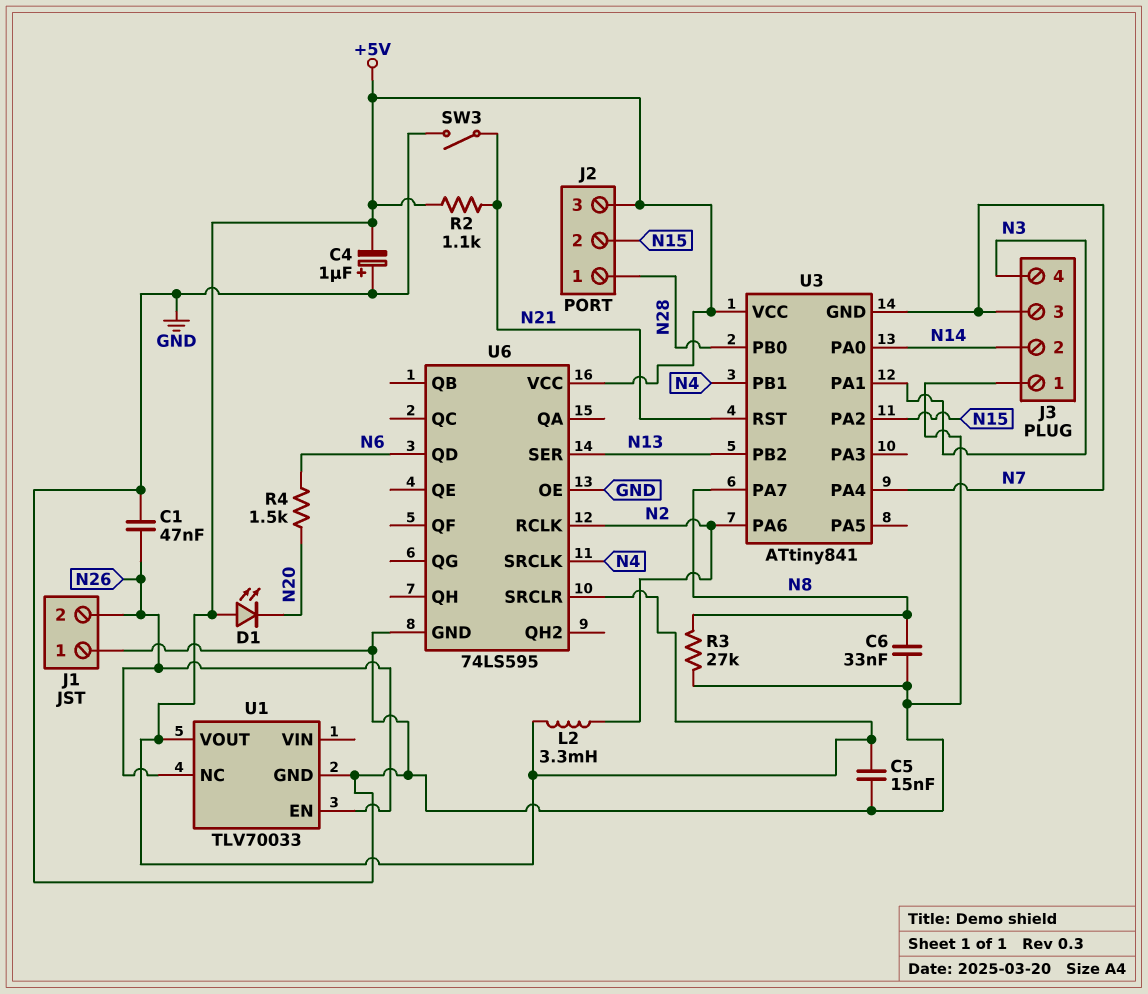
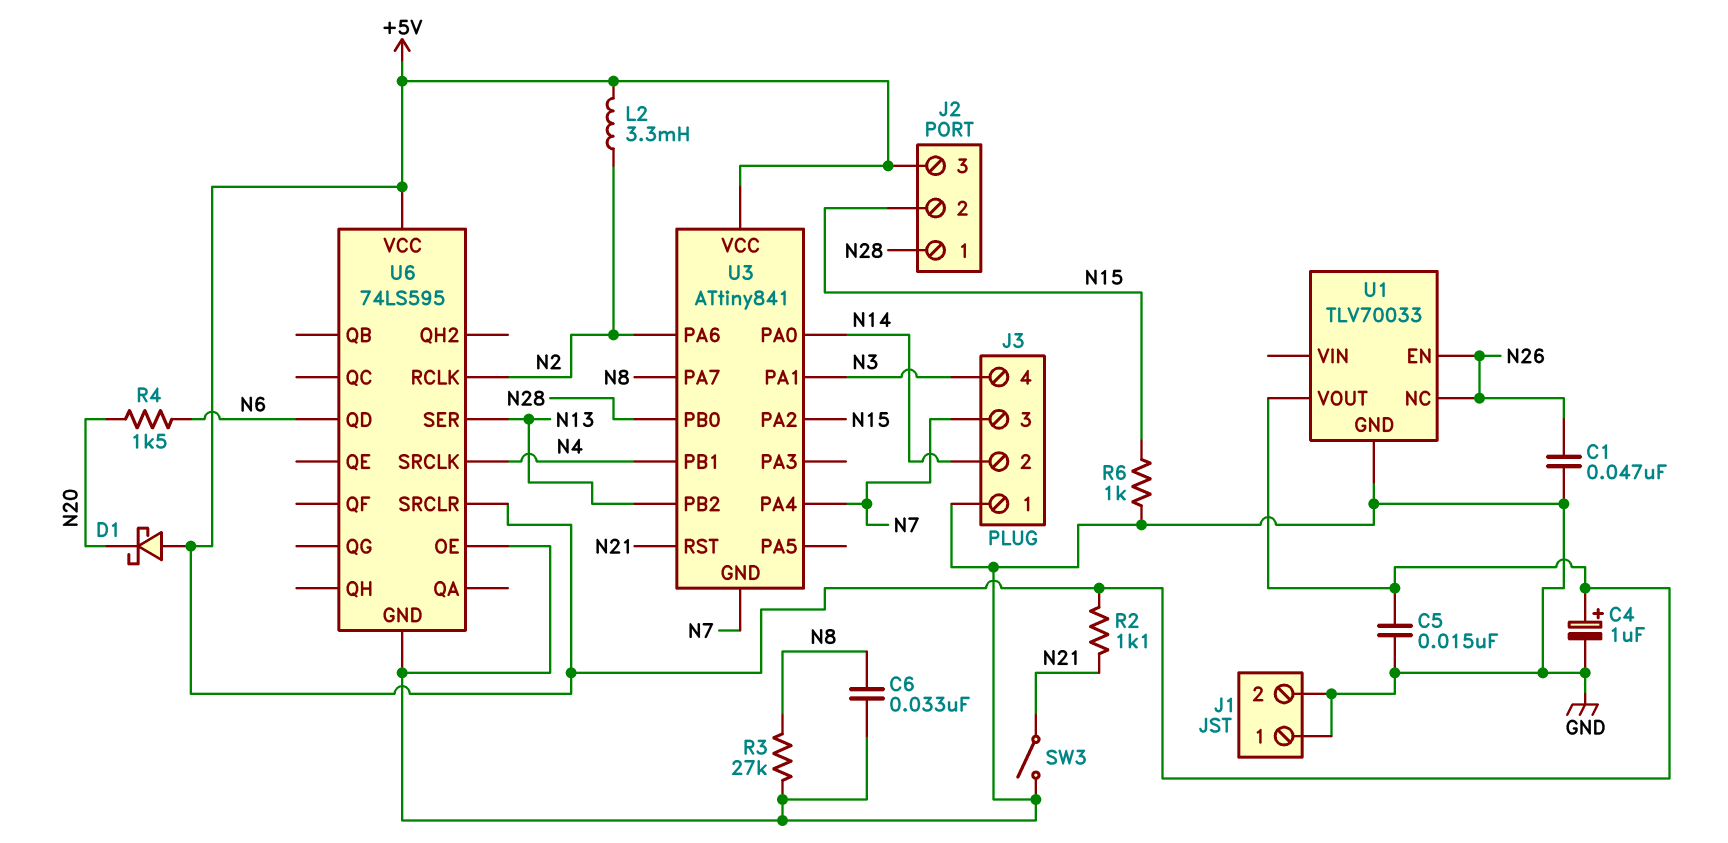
C4: 1uF (plus GND, minus +5V) -> 1uF (plus +5V, minus GND)
D1: LED (A +5V, K N20) -> schottky (A +5V, K N20)
J1 pin 2: N26 -> GND
R6: none -> 1k (GND, N15)

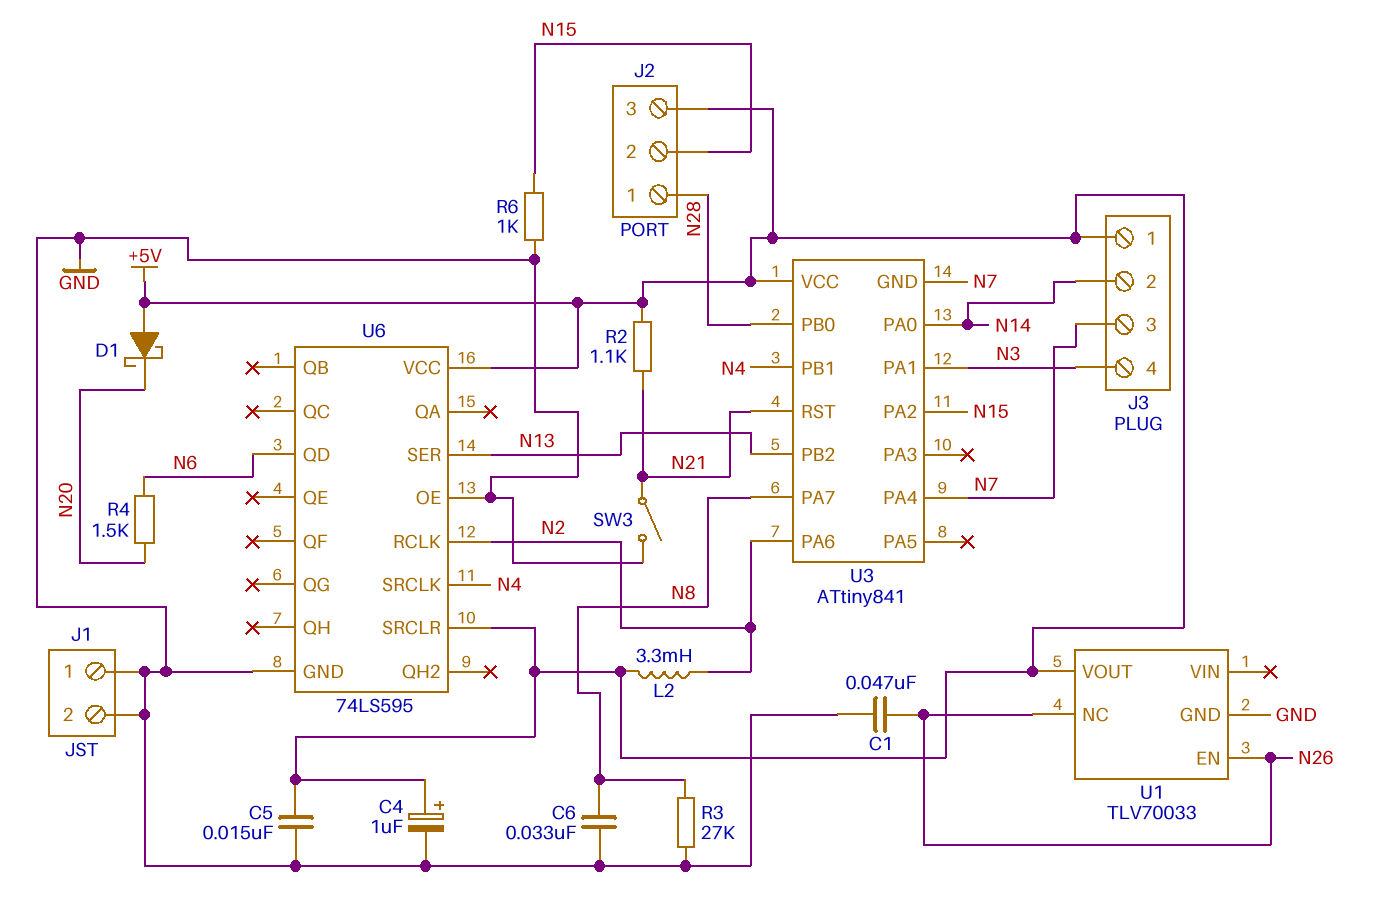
J3 pin 1: GND -> +5V

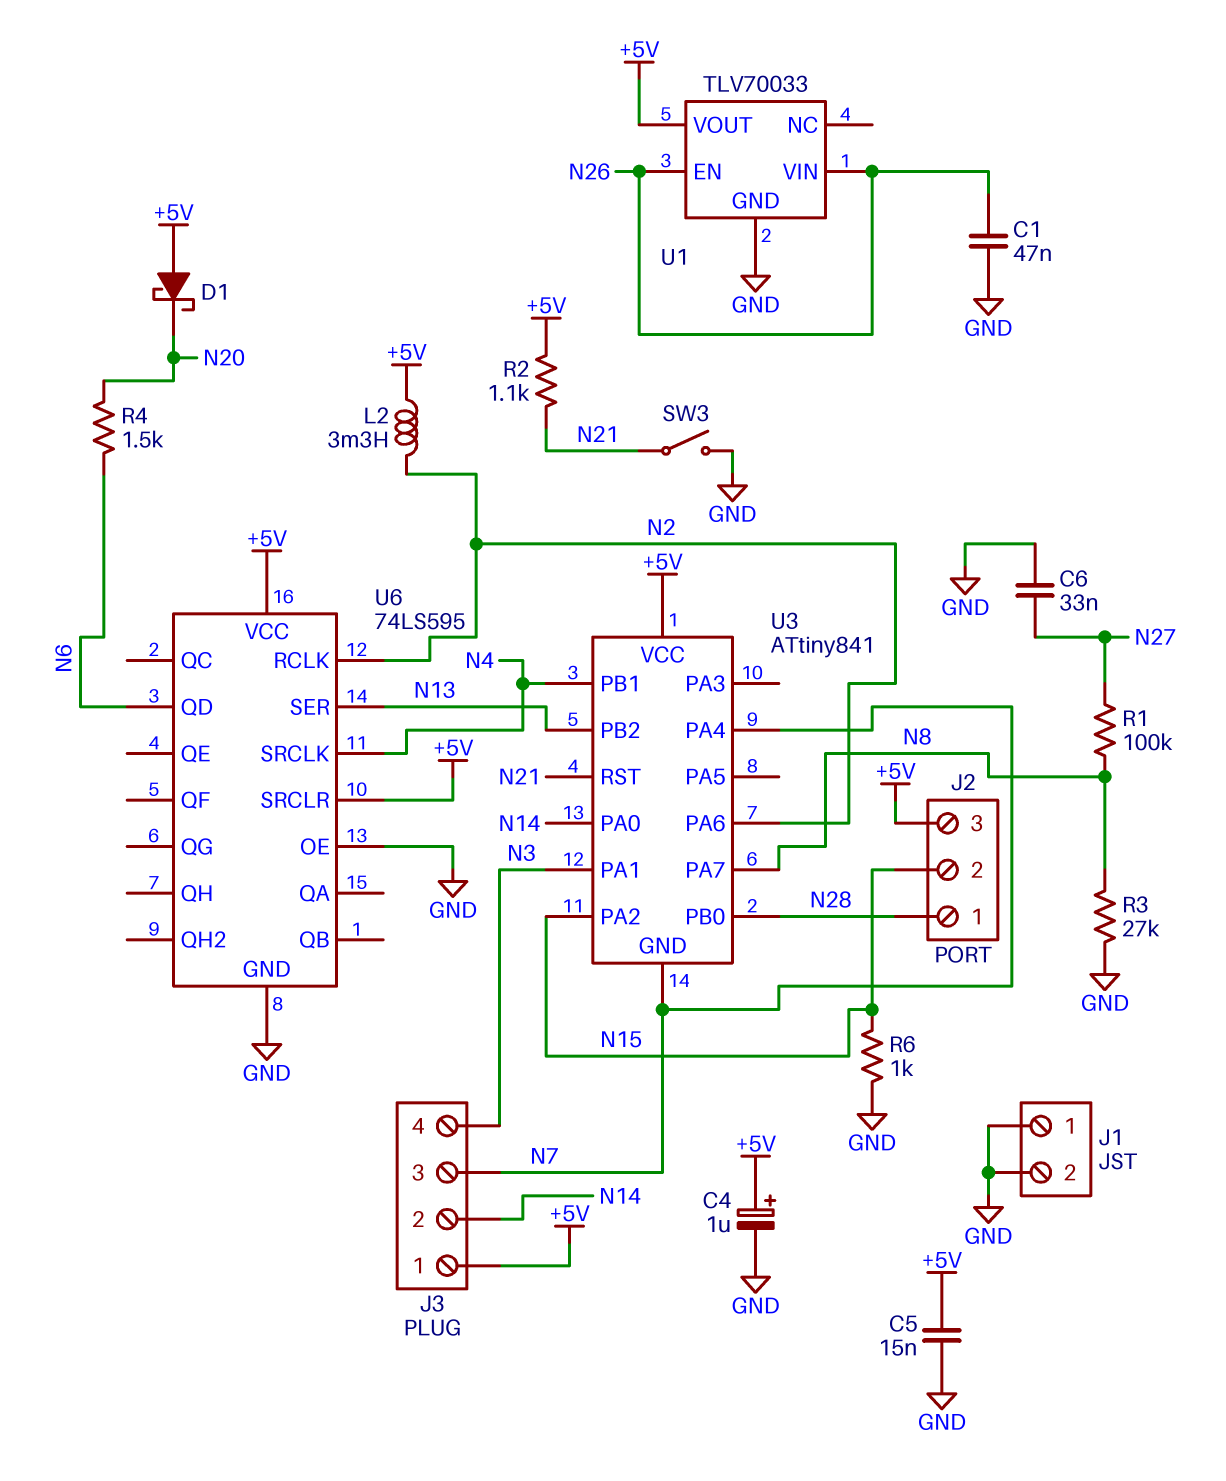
C6: 33nF (GND, N8) -> 33nF (GND, N27)
R1: none -> 100k (N8, N27)
U1 pin NC: N26 -> none
U1 pin VIN: none -> N26

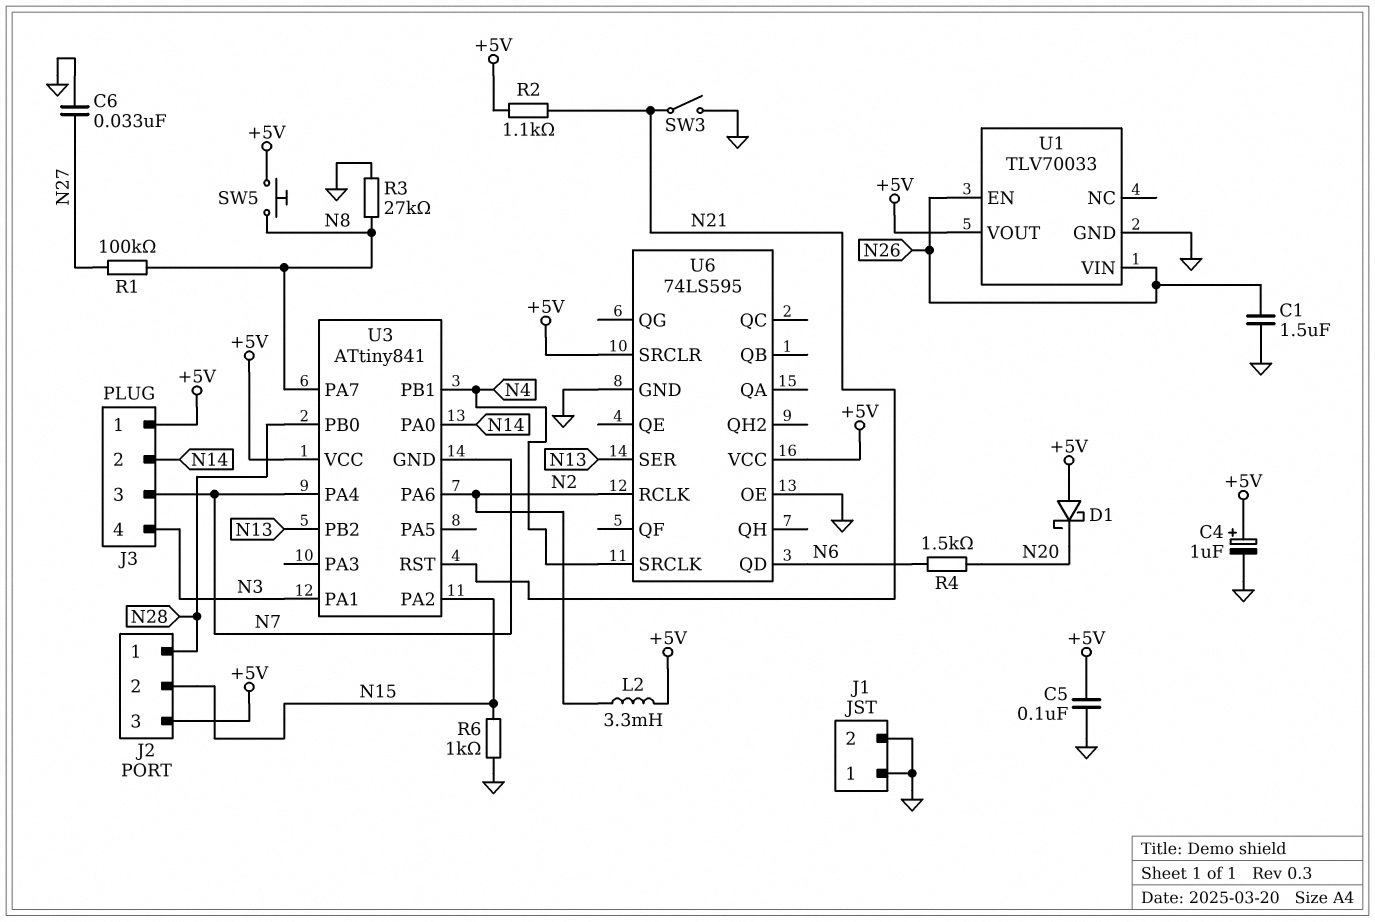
C1: 47nF (GND, N26) -> 1.5uF (GND, N26)
C5: 15nF (+5V, GND) -> 100nF (+5V, GND)
SW5: none -> button (+5V, N8)

